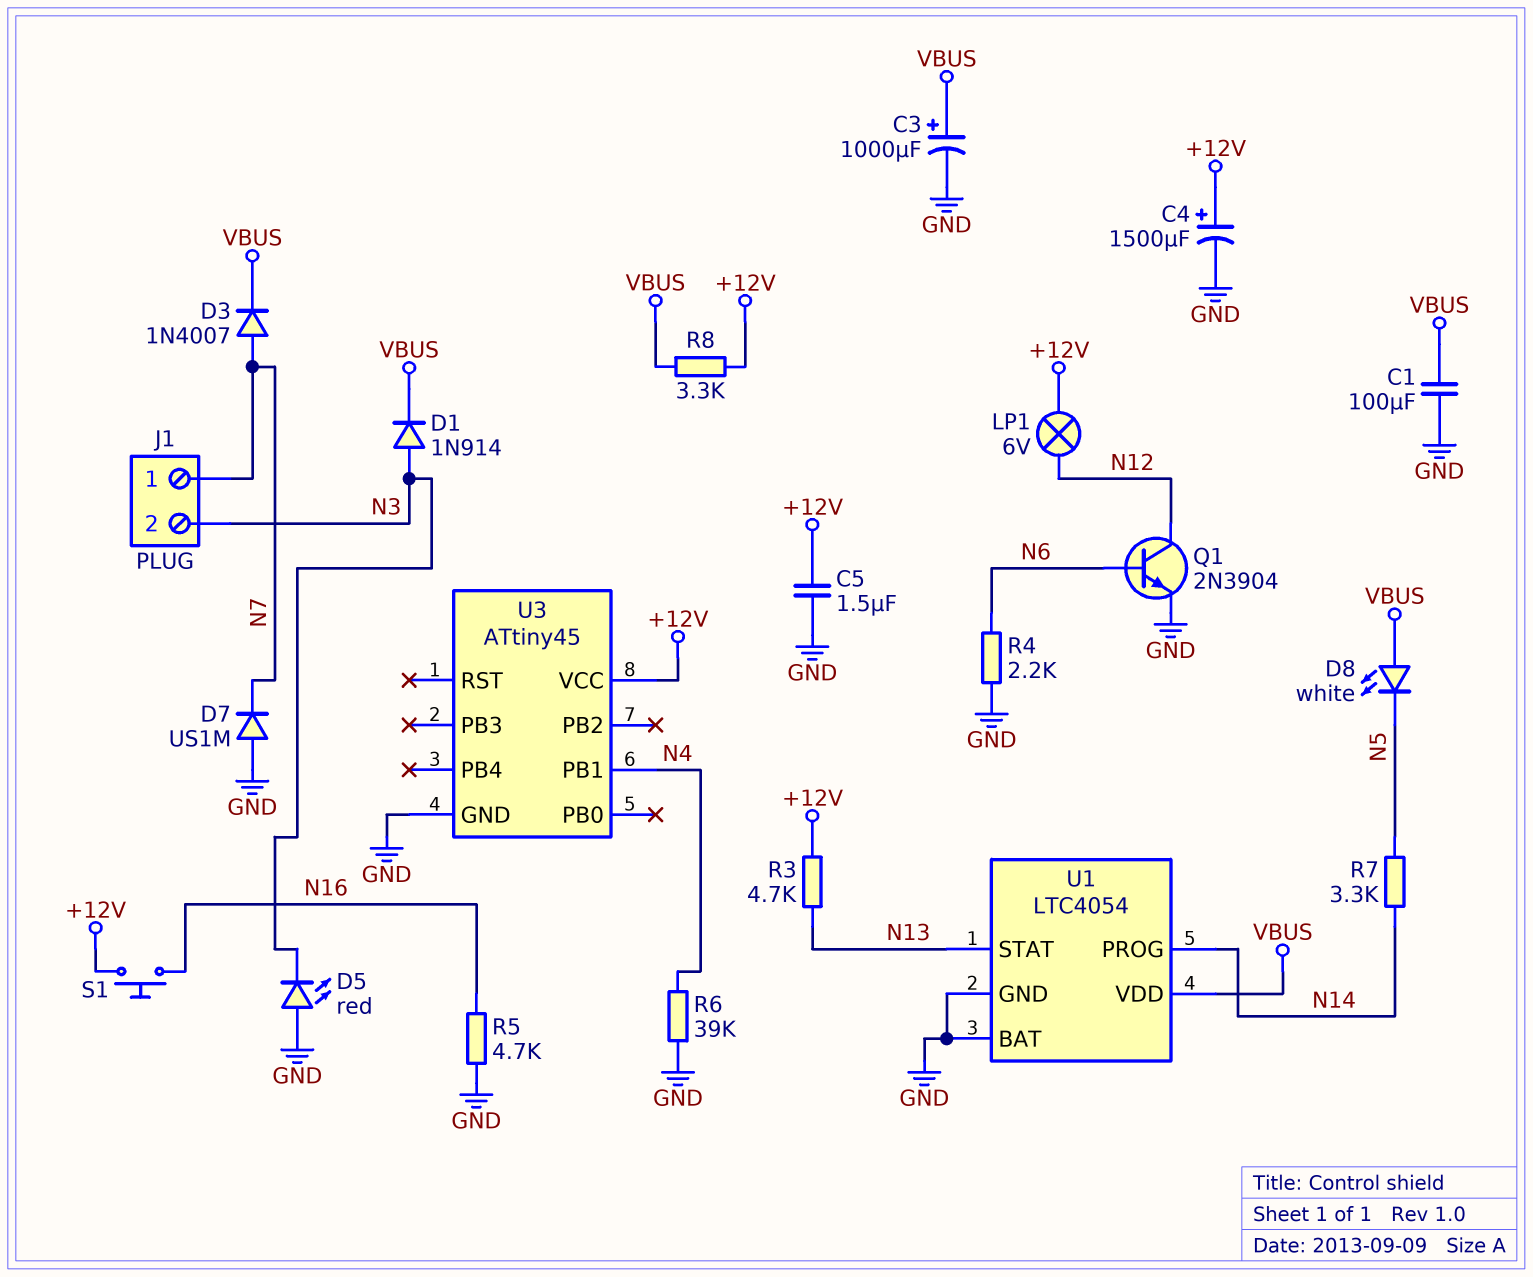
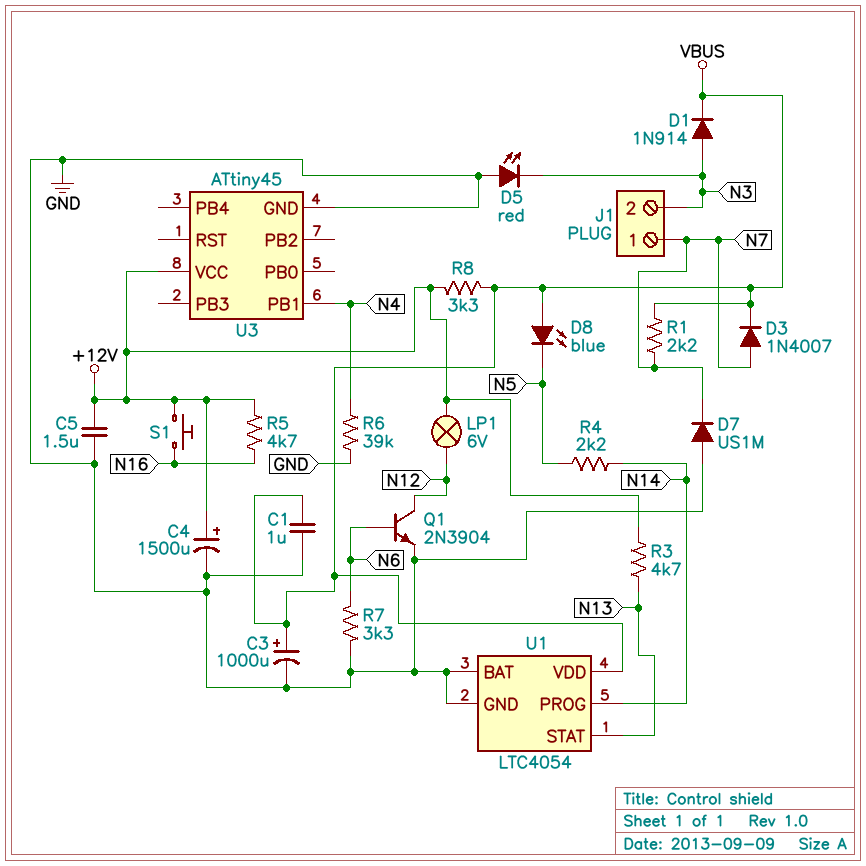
C1: 100uF (GND, VBUS) -> 1uF (GND, VBUS)
D8: LED white (A VBUS, K N5) -> LED blue (A VBUS, K N5)
R1: none -> 2.2k (N7, VBUS)
R4: 2.2k (GND, N6) -> 2.2k (N5, N14)
R5: 4.7k (GND, N16) -> 4.7k (+12V, N16)
R7: 3.3k (N5, N14) -> 3.3k (GND, N6)

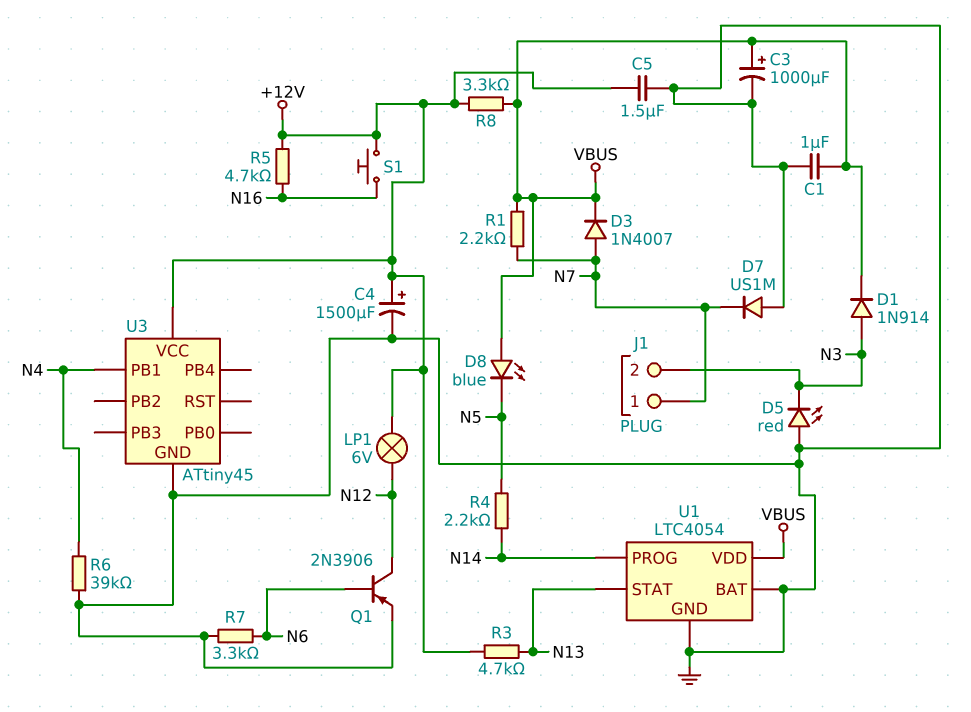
Q1: NPN 2N3904 (B N6, C N12, E GND) -> PNP 2N3906 (B N6, C N12, E GND)

